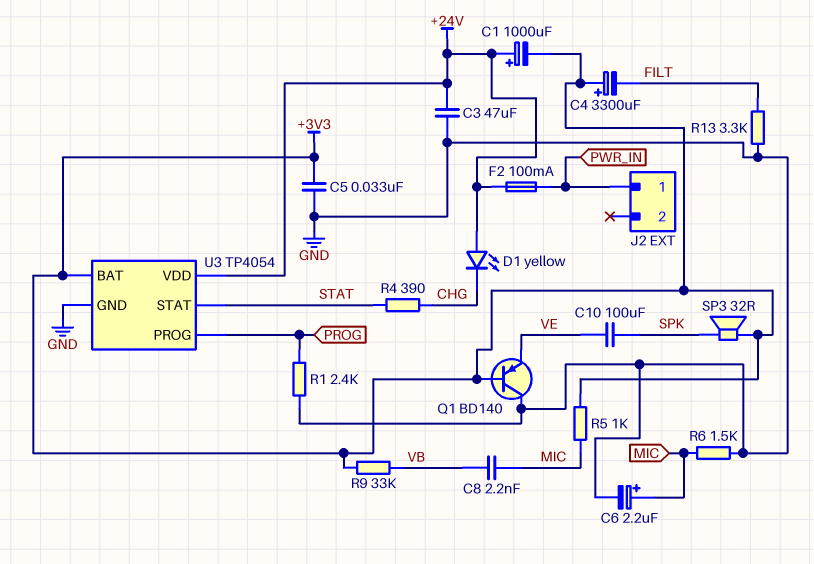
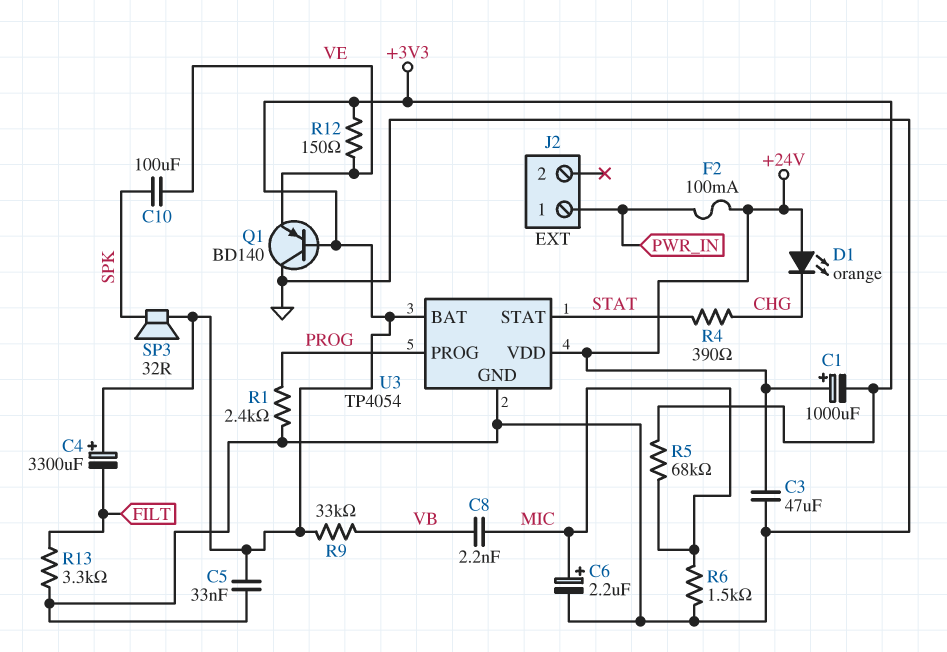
D1: LED yellow (A +24V, K CHG) -> LED orange (A +24V, K CHG)
R5: 1k (+3V3, MIC) -> 68k (+3V3, MIC)
R12: none -> 150 (+3V3, VE)

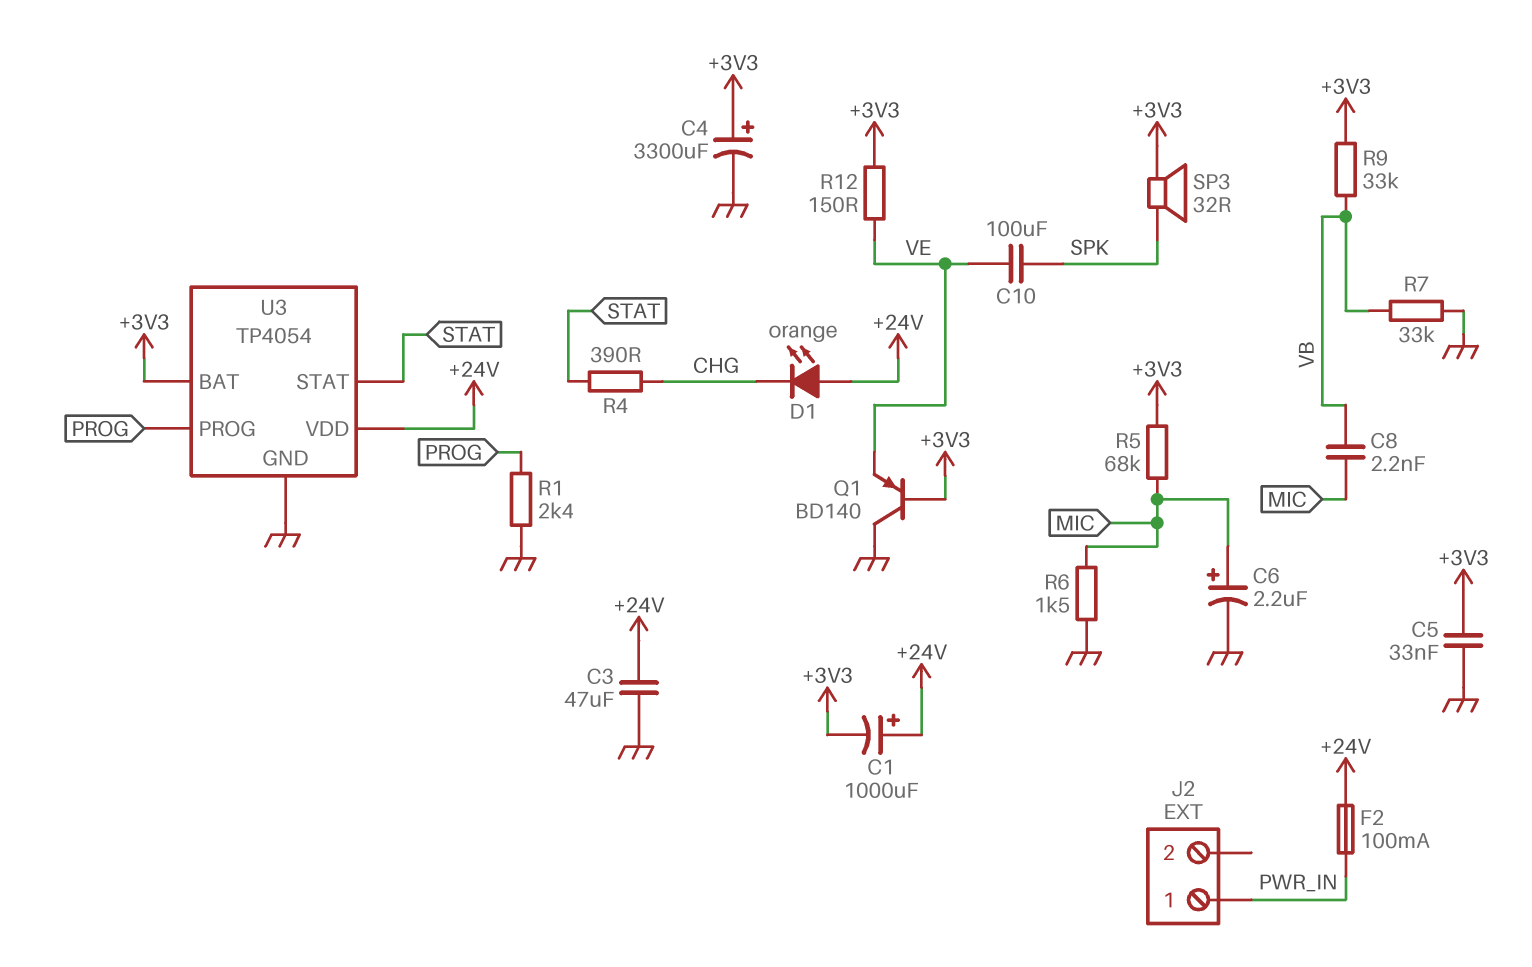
C4: 3300uF (plus +3V3, minus FILT) -> 3300uF (plus +3V3, minus GND)
R7: none -> 33k (GND, VB)
R13: 3.3k (FILT, GND) -> none

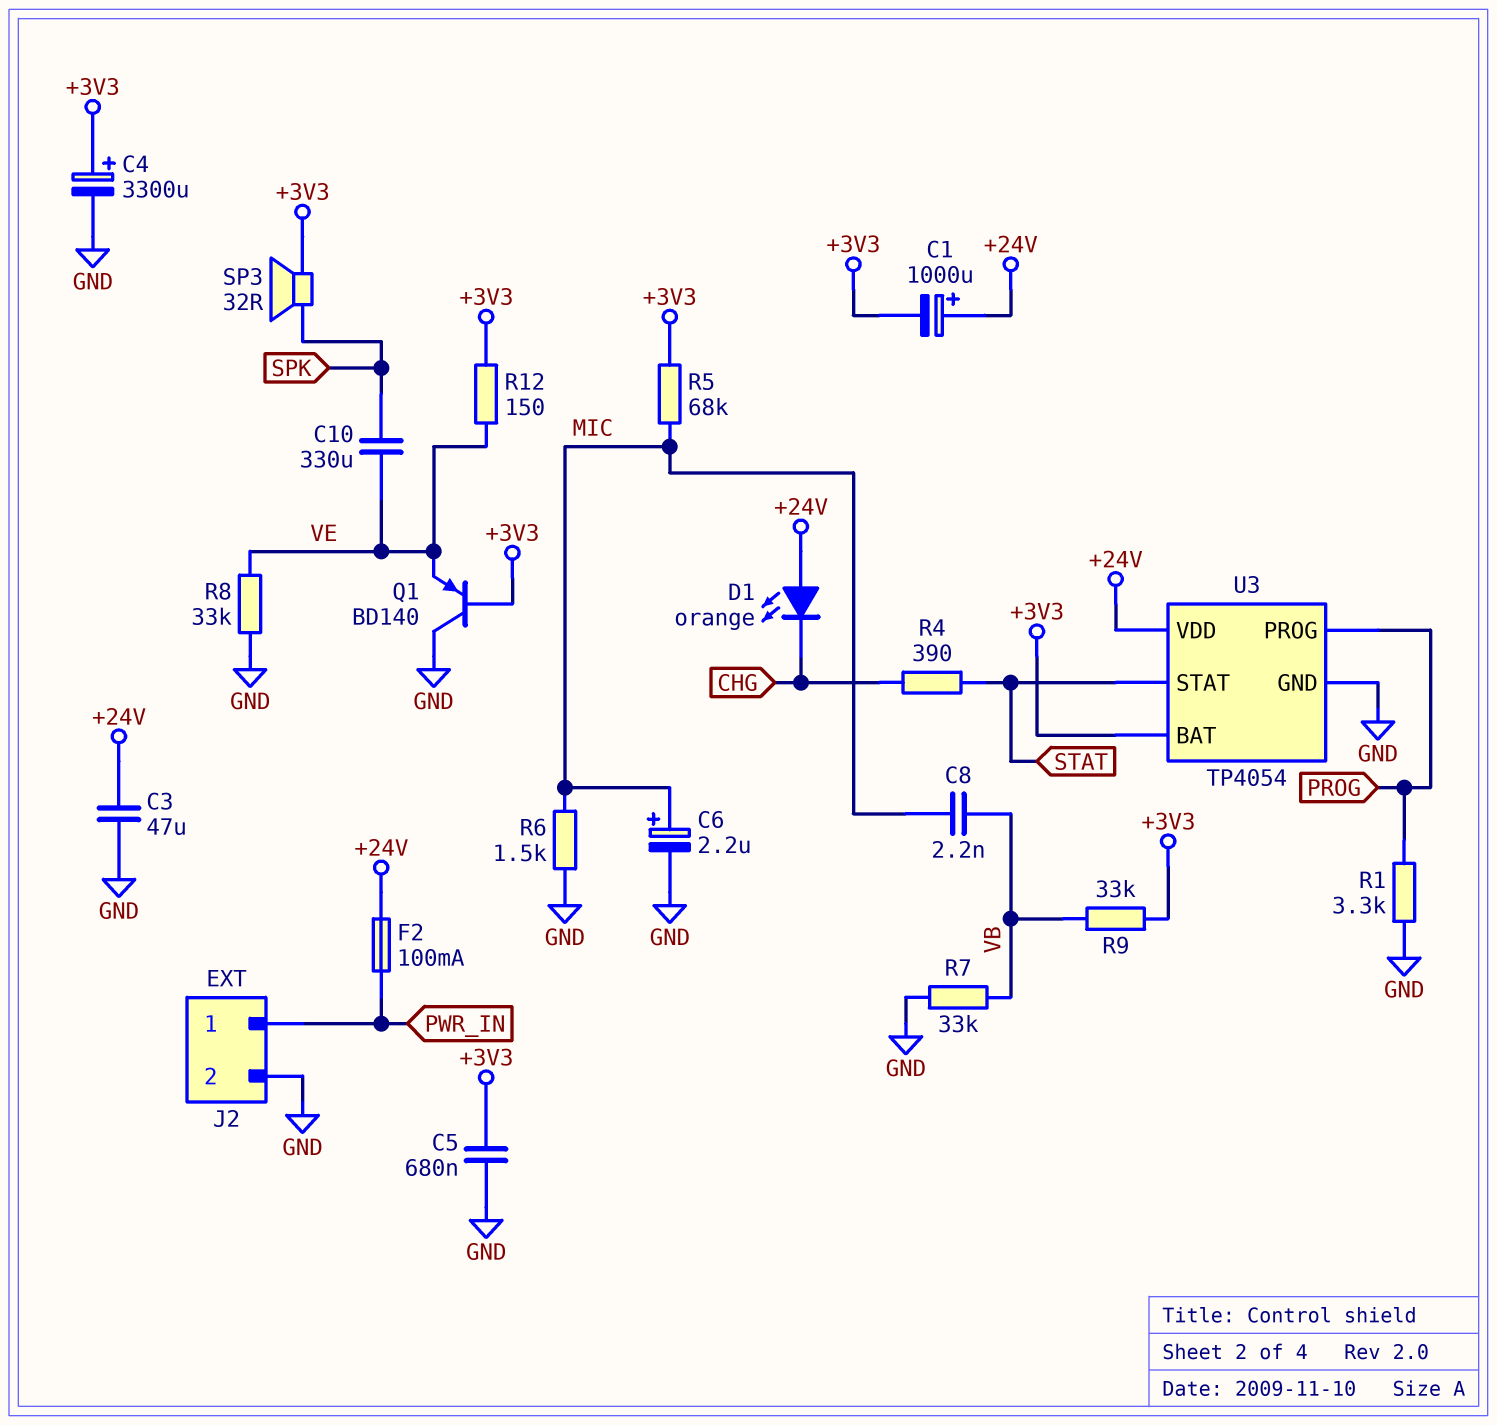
C5: 33nF (+3V3, GND) -> 680nF (+3V3, GND)
C10: 100uF (SPK, VE) -> 330uF (SPK, VE)
J2 pin 2: none -> GND
R1: 2.4k (GND, PROG) -> 3.3k (GND, PROG)
R8: none -> 33k (GND, VE)

